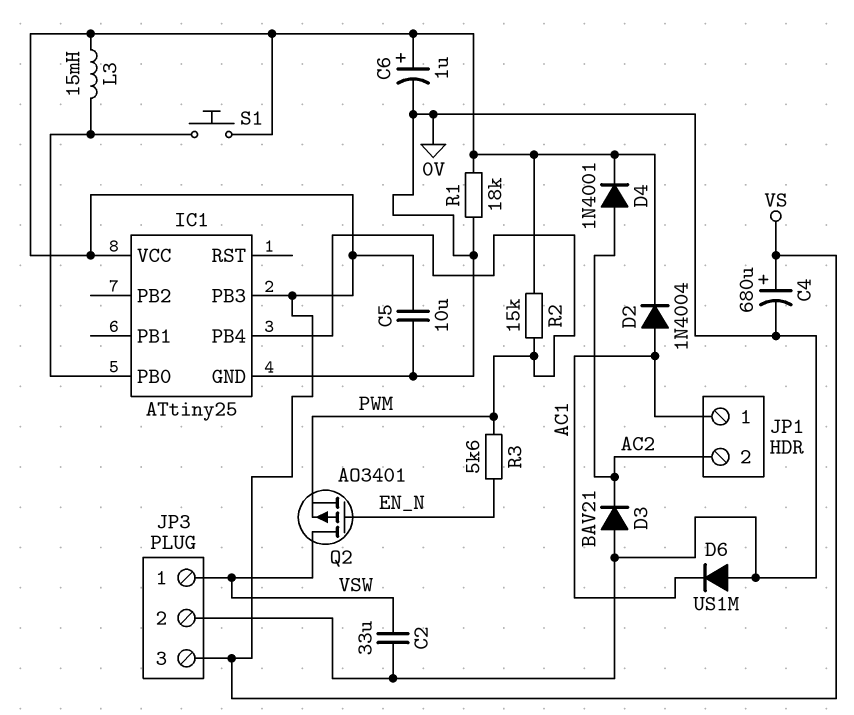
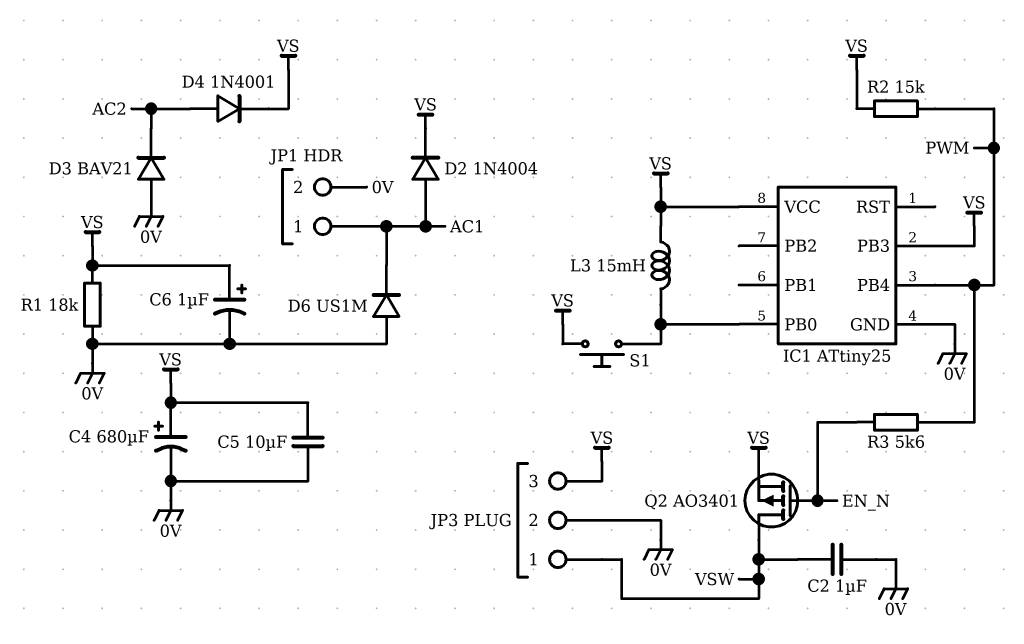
C2: 33uF (0V, VSW) -> 1uF (0V, VSW)
JP1 pin 2: AC2 -> 0V
Q2: PMOS AO3401 (G EN_N, D VSW, S PWM) -> PMOS AO3401 (G EN_N, D VSW, S VS)

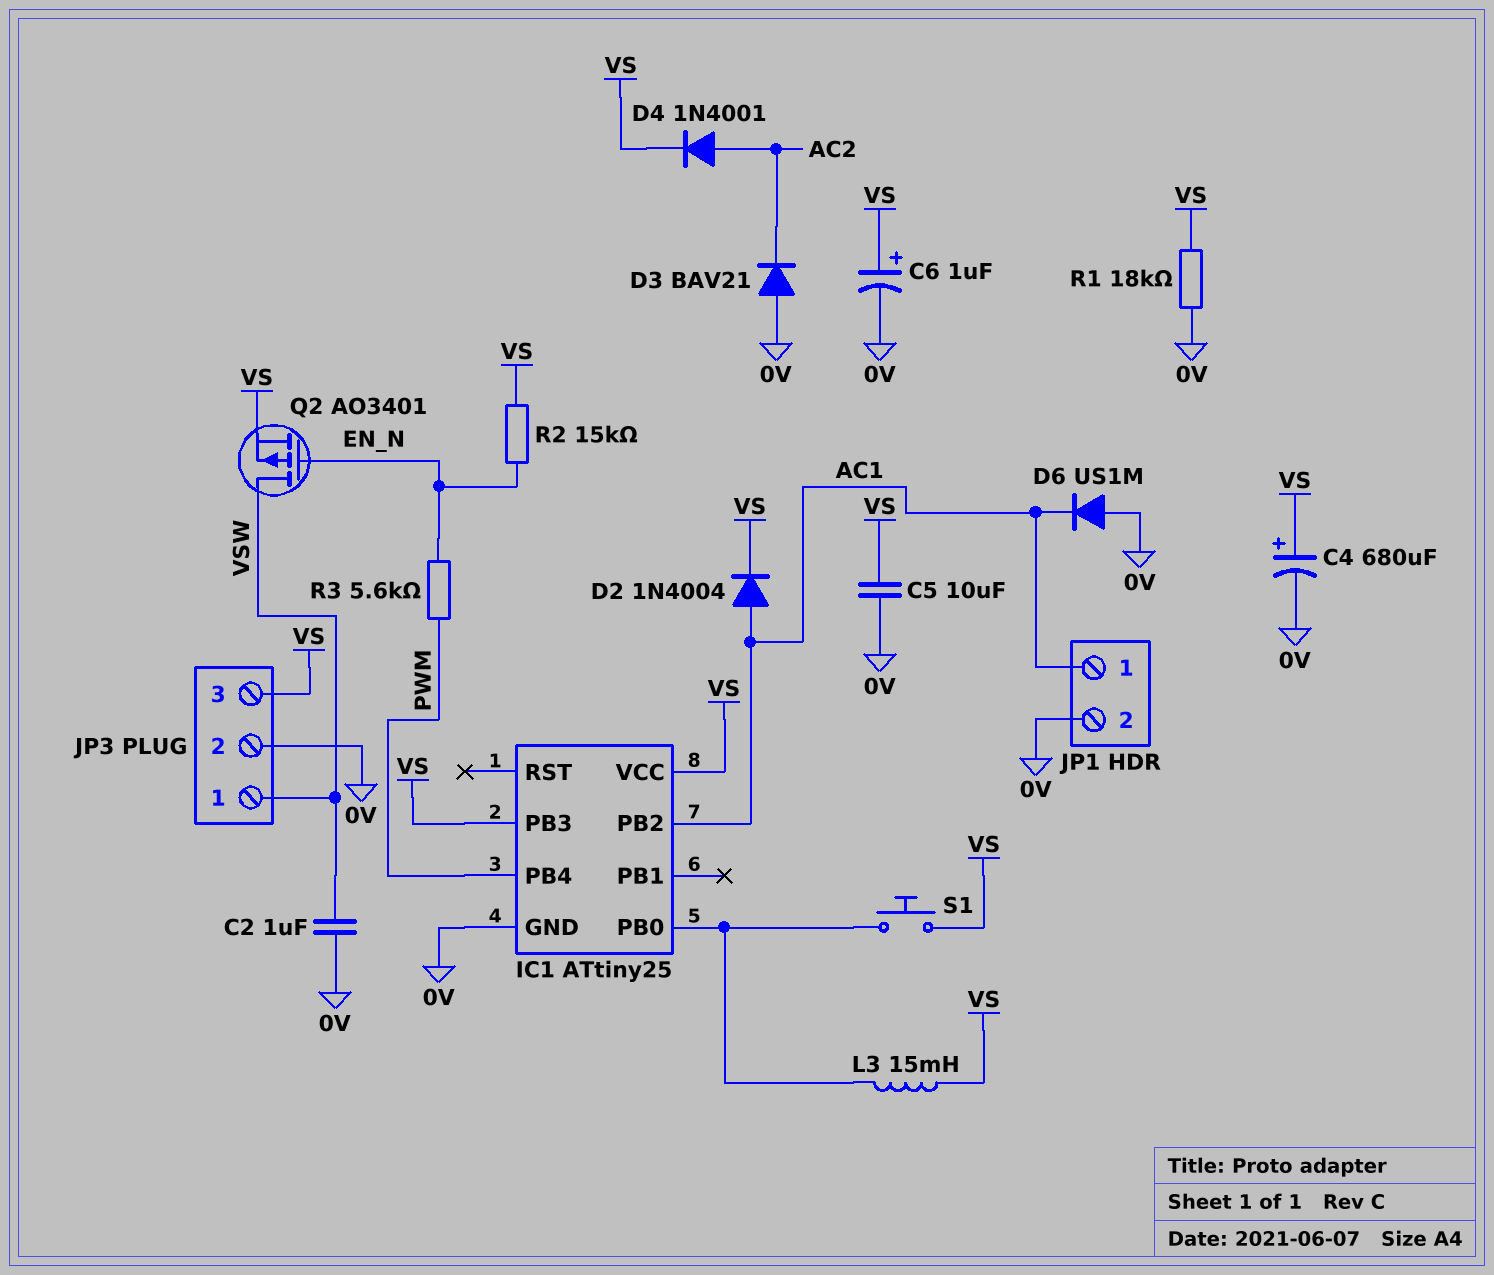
IC1 pin PB2: none -> AC1
R2: 15k (PWM, VS) -> 15k (EN_N, VS)

